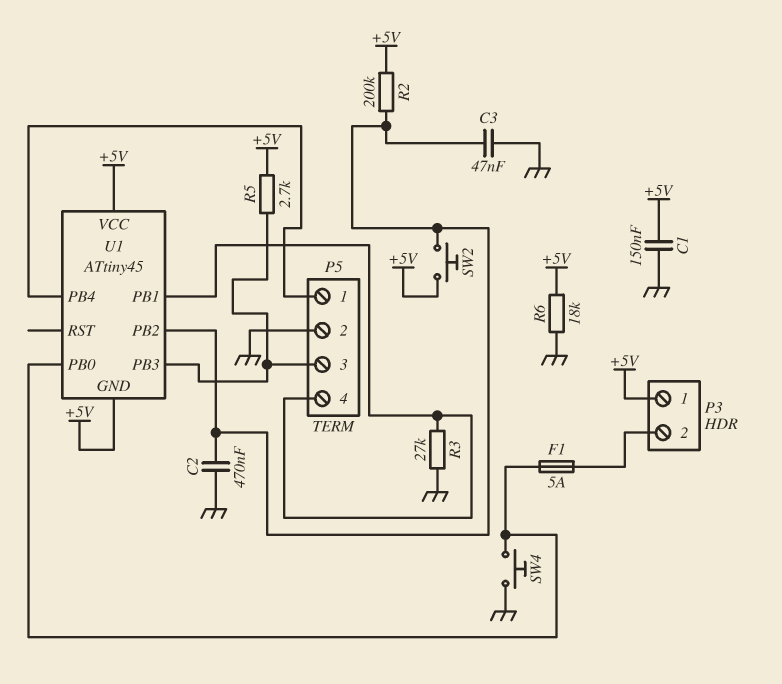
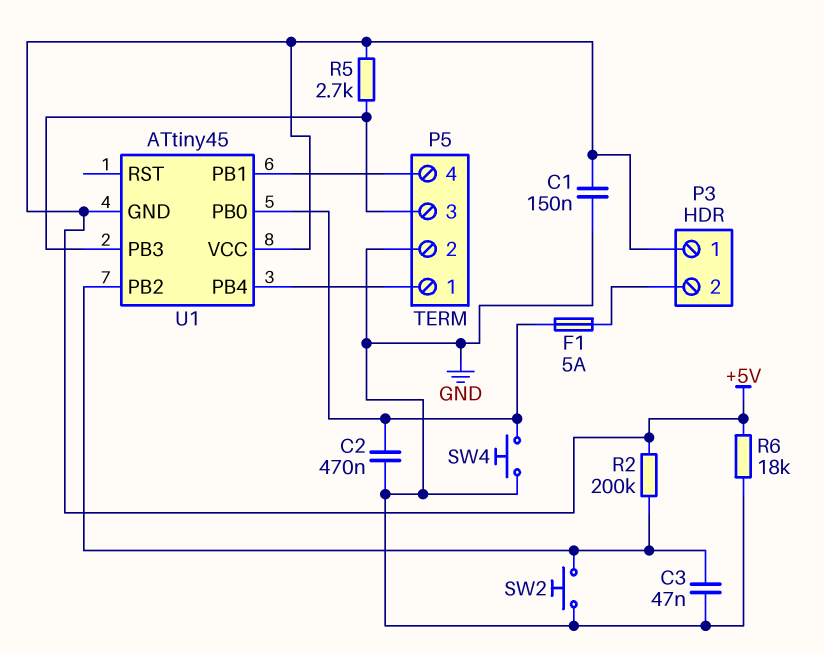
C2: 470nF (GND, U1/PB2) -> 470nF (GND, U1/PB0)
R3: 27k (GND, P5/4) -> none
SW2: button (+5V, U1/PB2) -> button (GND, U1/PB2)

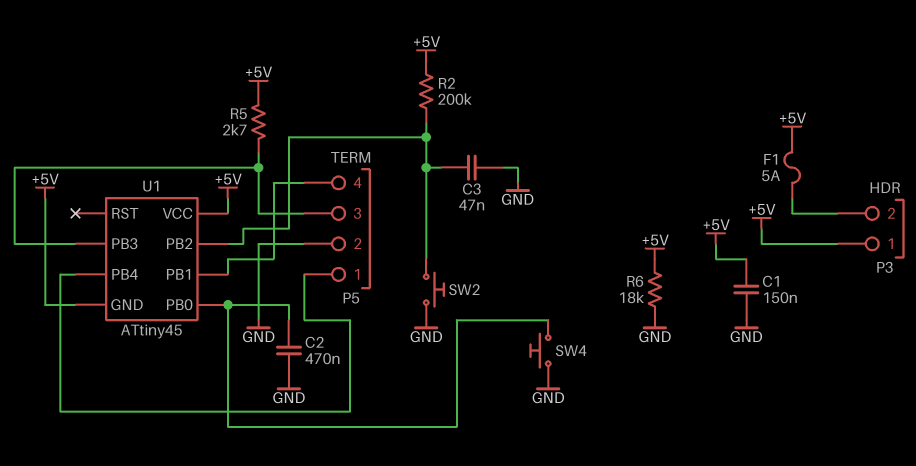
F1: 5A (P3/2, U1/PB0) -> 5A (+5V, P3/2)

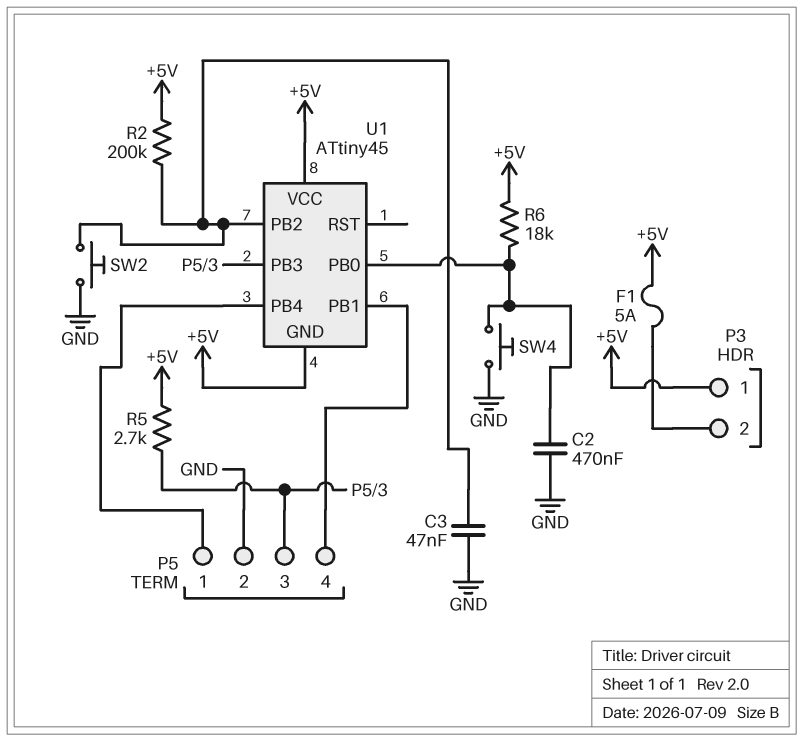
C1: 150nF (+5V, GND) -> none
R6: 18k (+5V, GND) -> 18k (+5V, U1/PB0)

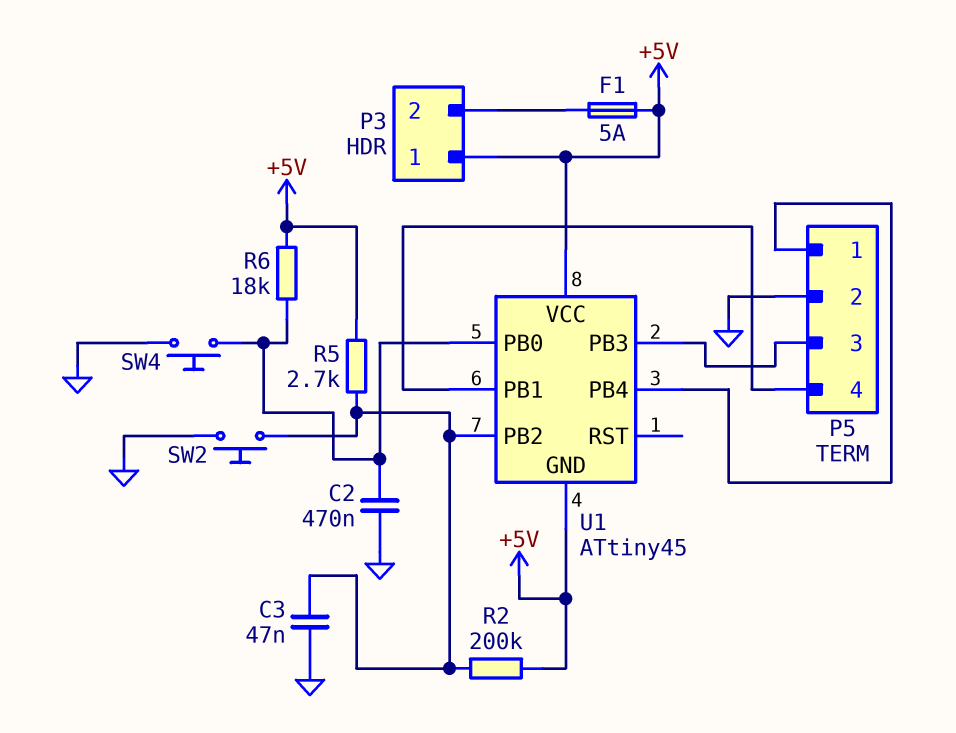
R5: 2.7k (+5V, P5/3) -> 2.7k (+5V, U1/PB2)

